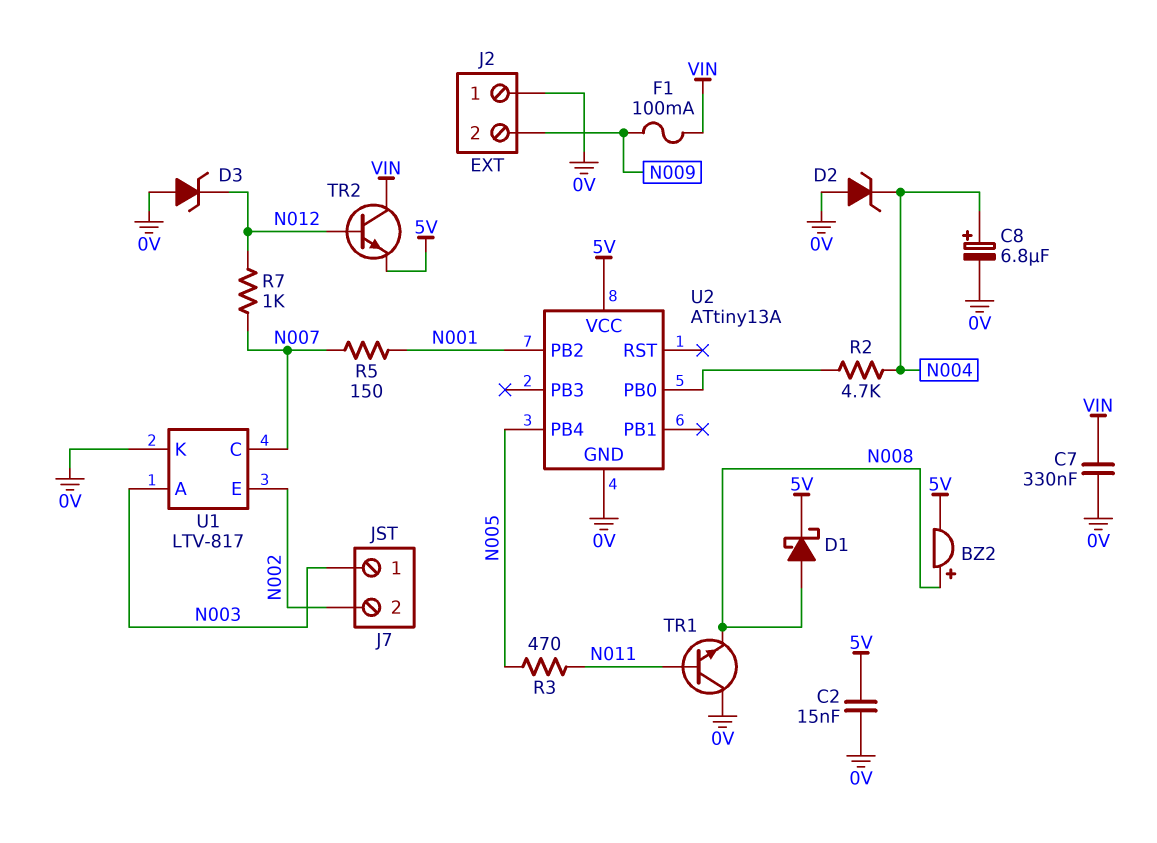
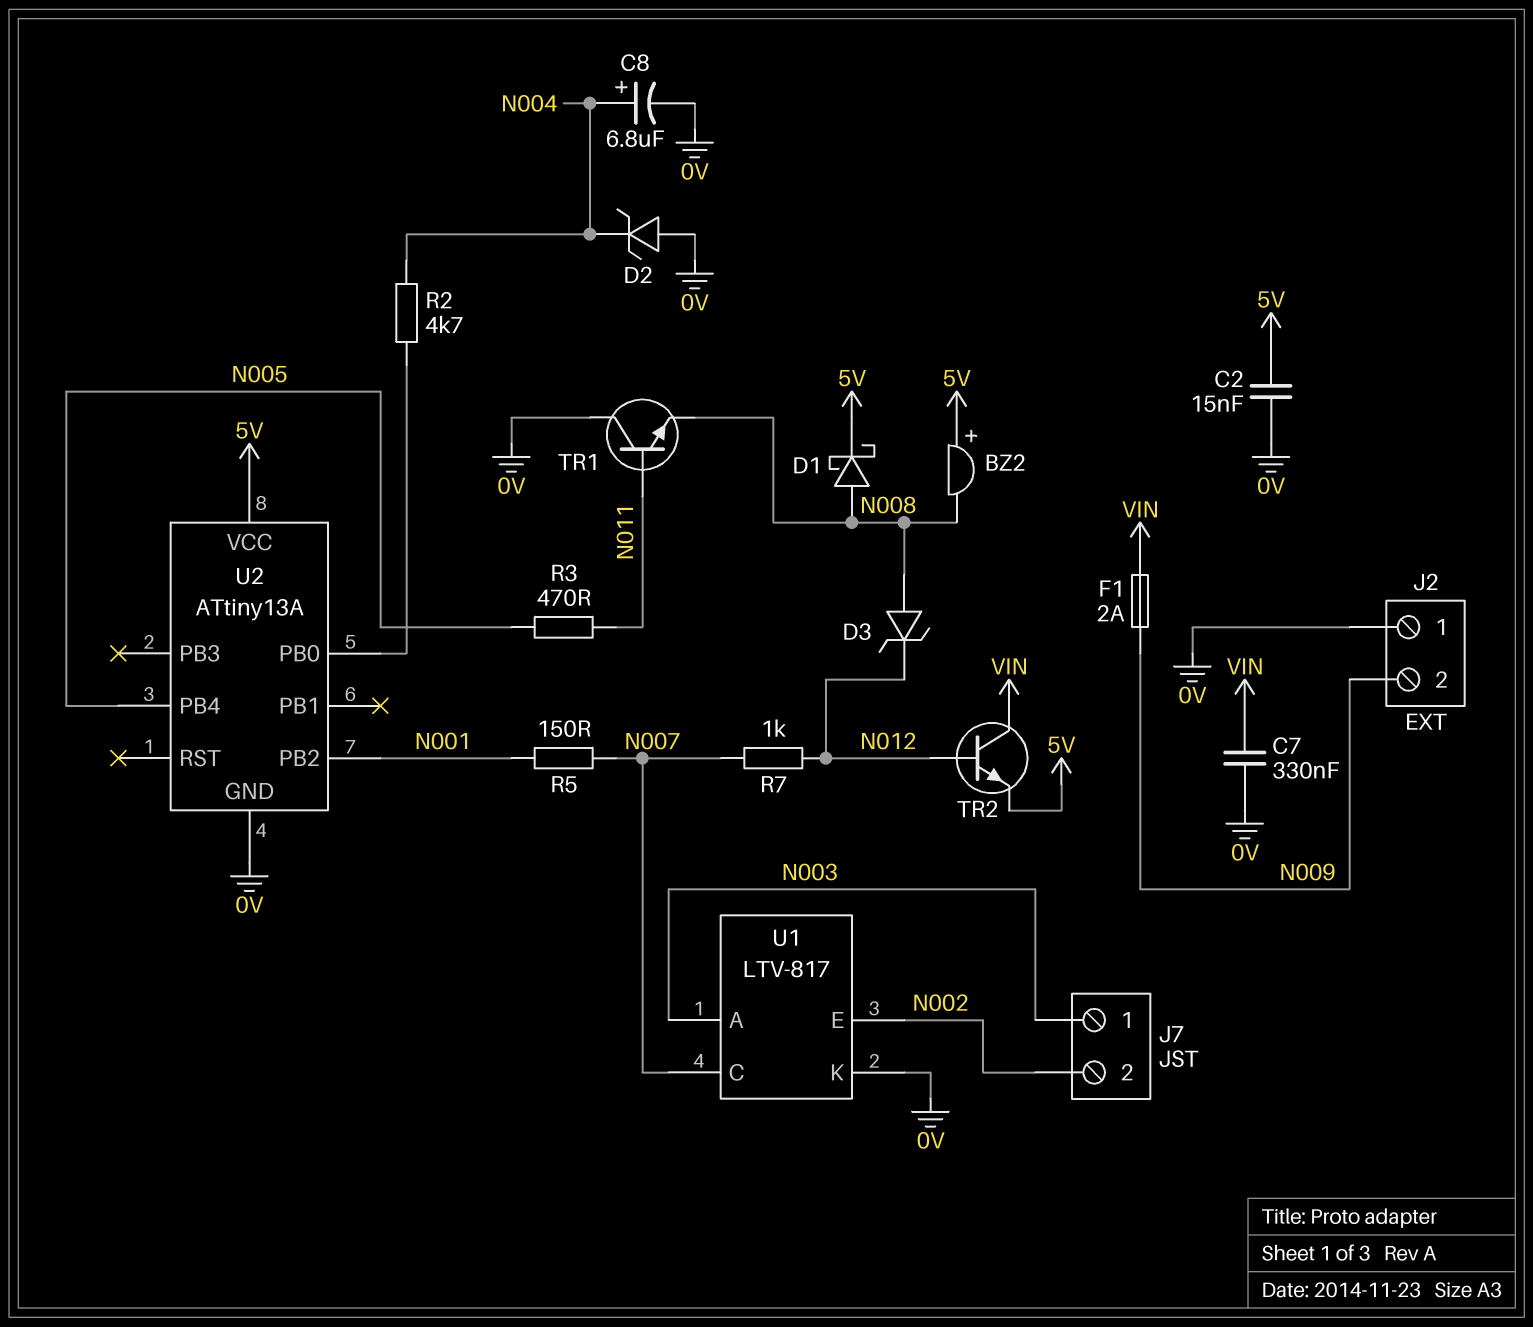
BZ2: buzzer (plus N008, minus 5V) -> buzzer (plus 5V, minus N008)
D3: zener (A 0V, K N012) -> zener (A N008, K N012)
F1: 100mA (N009, VIN) -> 2A (N009, VIN)

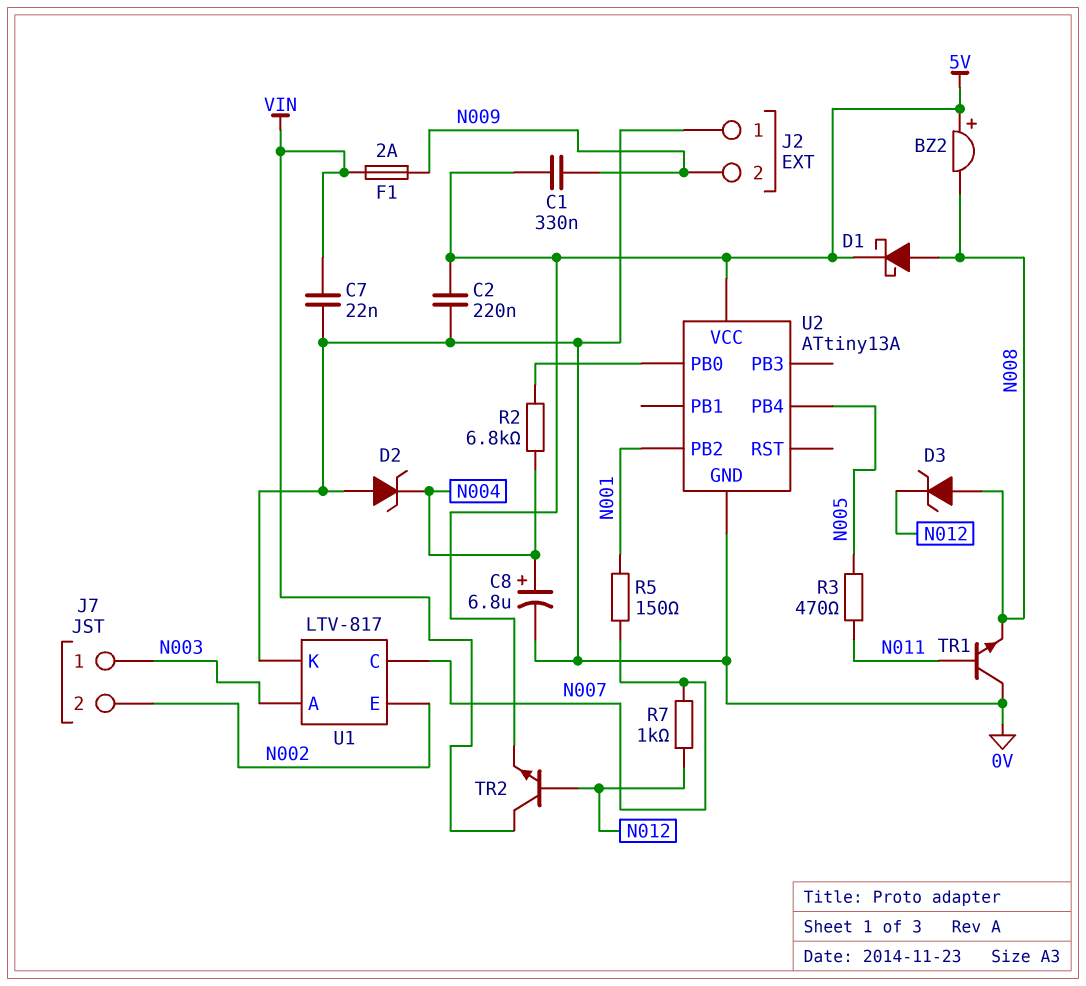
C1: none -> 330nF (5V, N009)
C2: 15nF (0V, 5V) -> 220nF (0V, 5V)
C7: 330nF (0V, VIN) -> 22nF (0V, VIN)
R2: 4.7k (N004, U2/PB0) -> 6.8k (N004, U2/PB0)

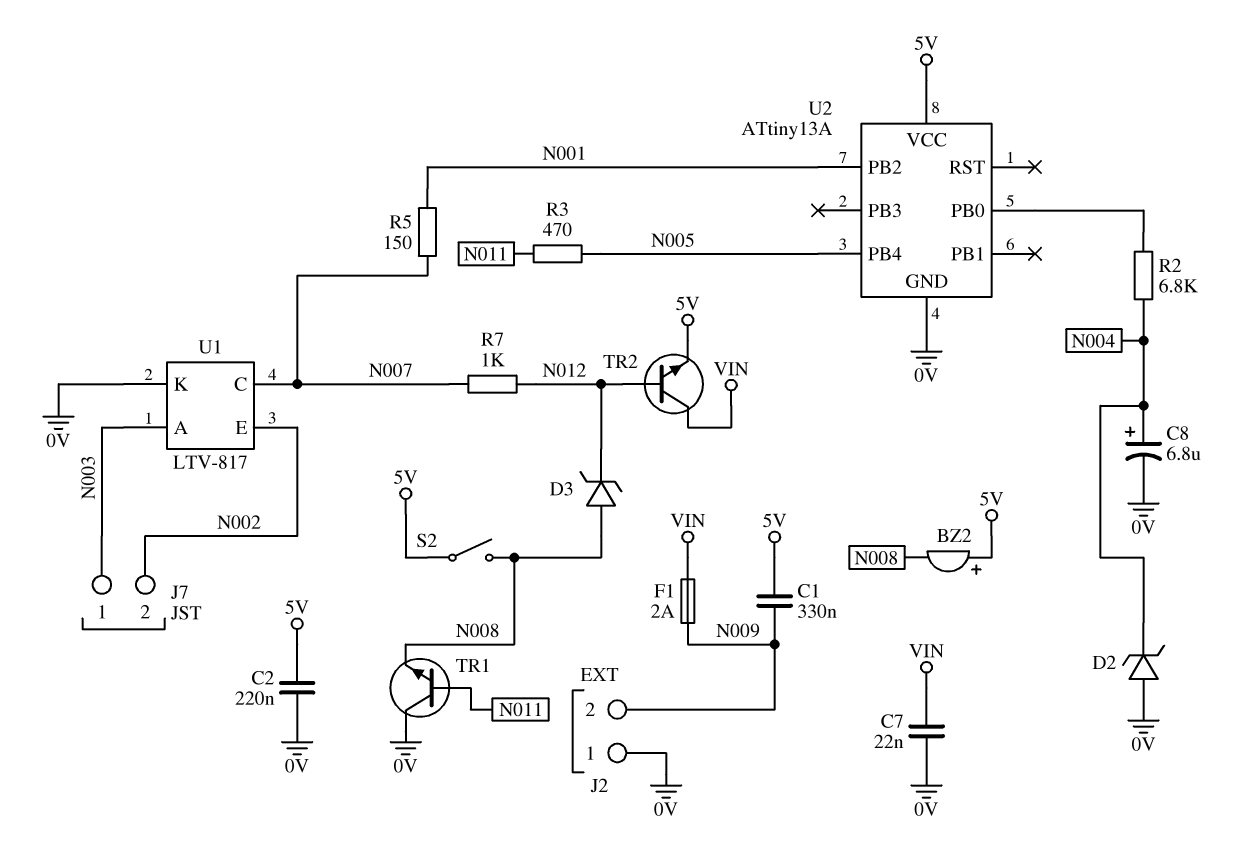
D1: schottky (A N008, K 5V) -> none
S2: none -> switch (5V, N008)

